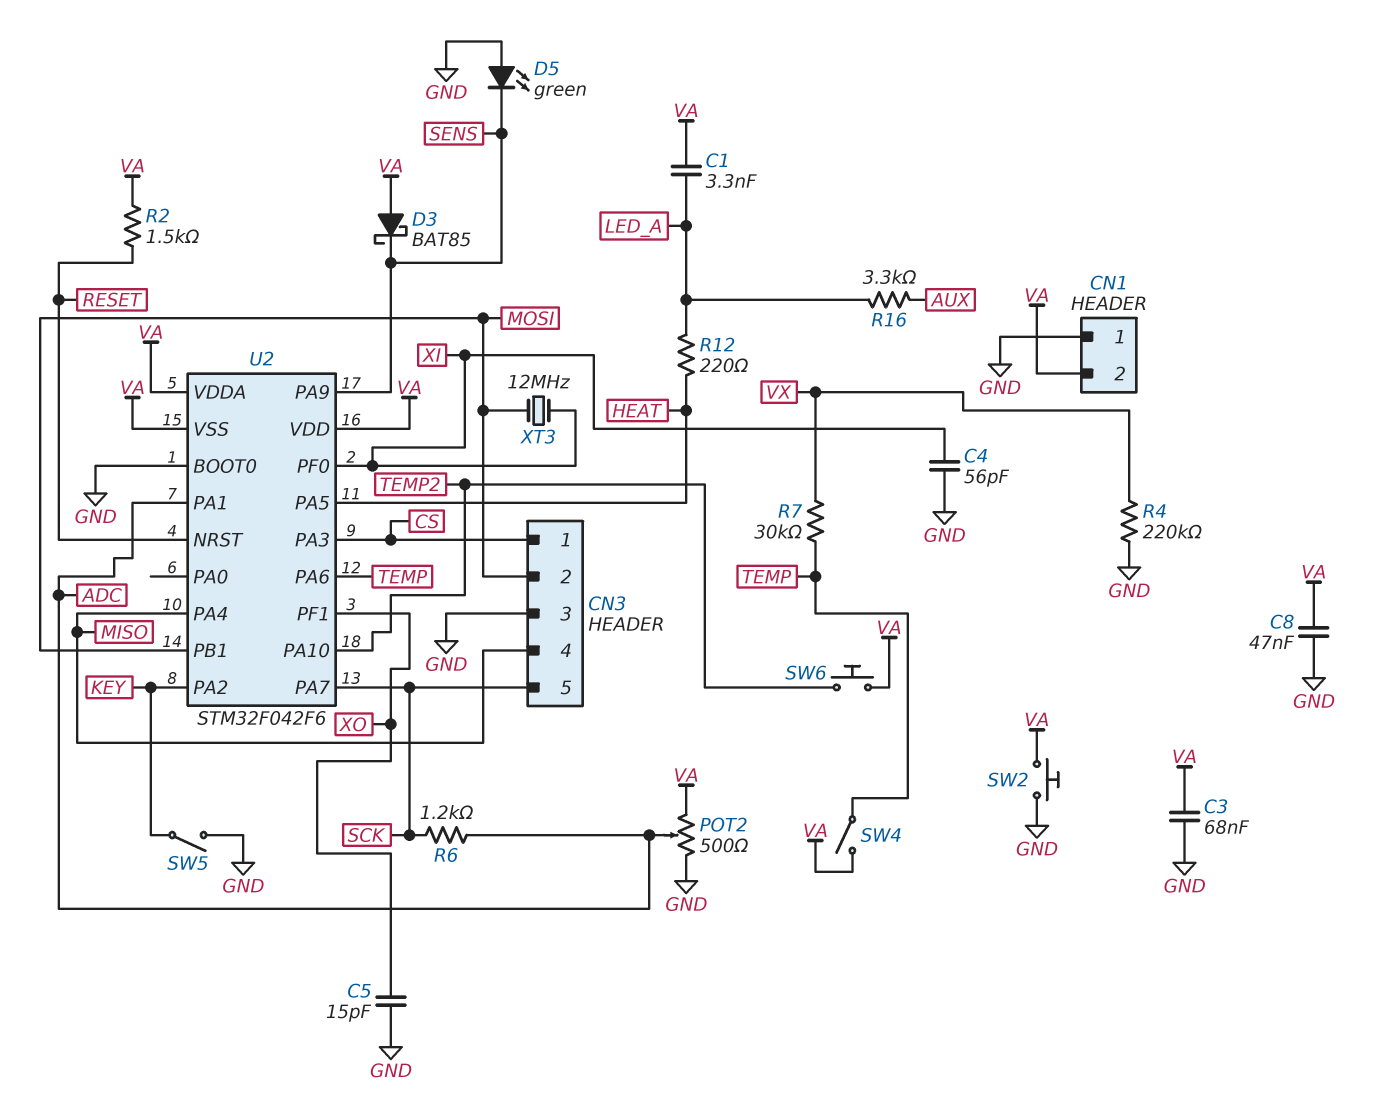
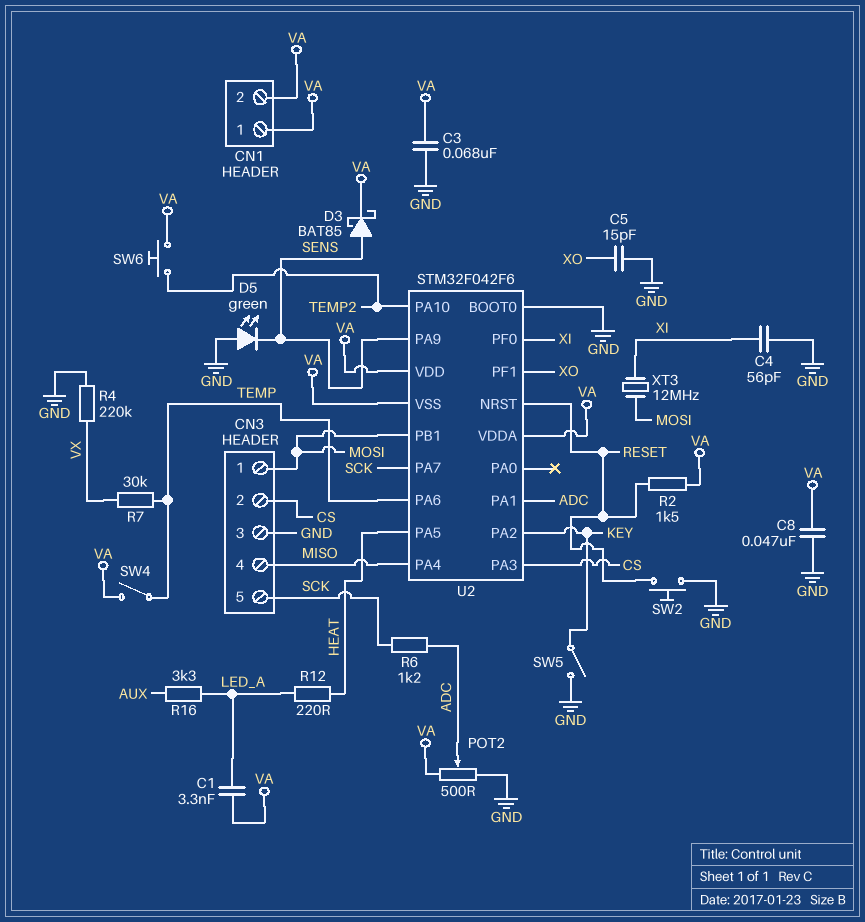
CN1 pin 1: GND -> VA
CN3 pin 1: CS -> MOSI
CN3 pin 2: MOSI -> CS
D3: schottky BAT85 (A VA, K SENS) -> schottky BAT85 (A SENS, K VA)
SW2: button (GND, VA) -> button (GND, RESET)

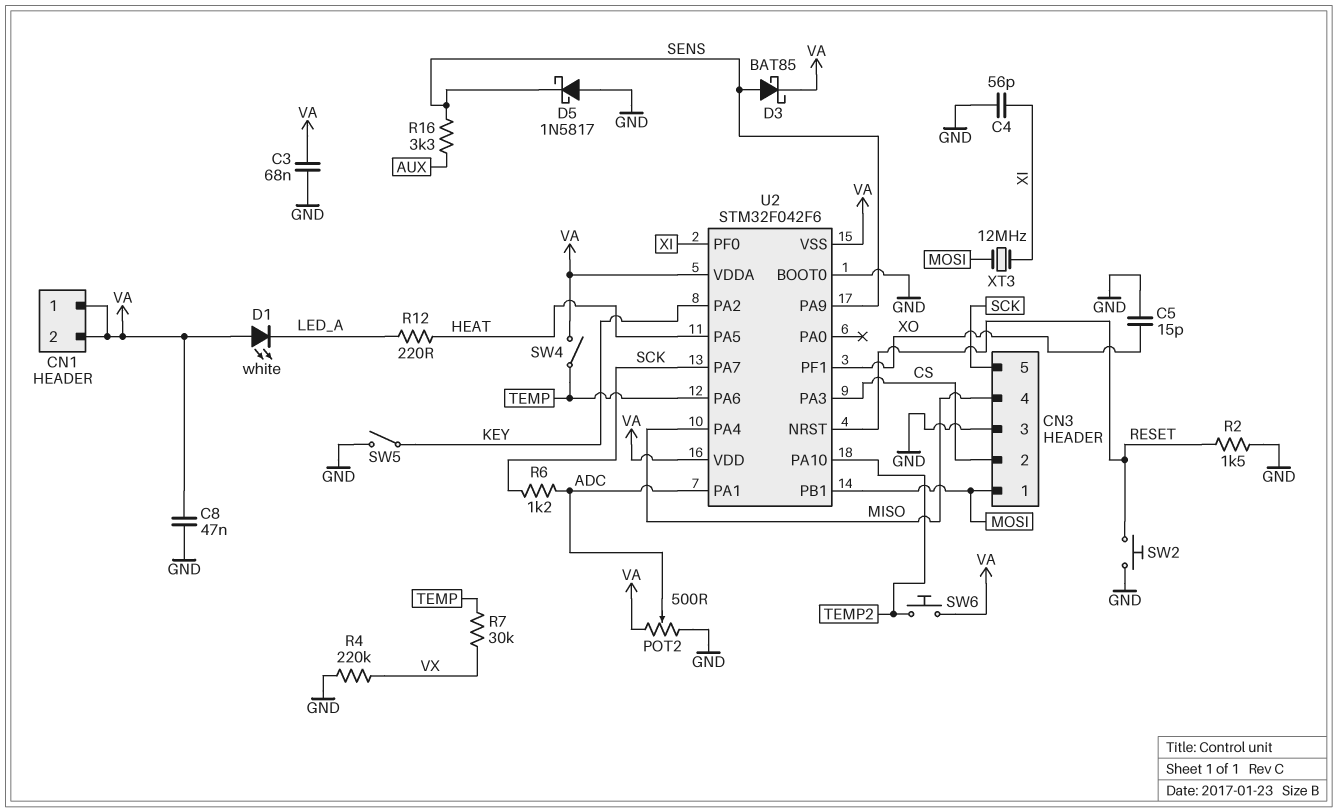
C1: 3.3nF (LED_A, VA) -> none
D1: none -> LED white (A VA, K LED_A)
D5: LED green (A GND, K SENS) -> schottky 1N5817 (A GND, K SENS)
R2: 1.5k (RESET, VA) -> 1.5k (GND, RESET)
R16: 3.3k (AUX, LED_A) -> 3.3k (AUX, SENS)

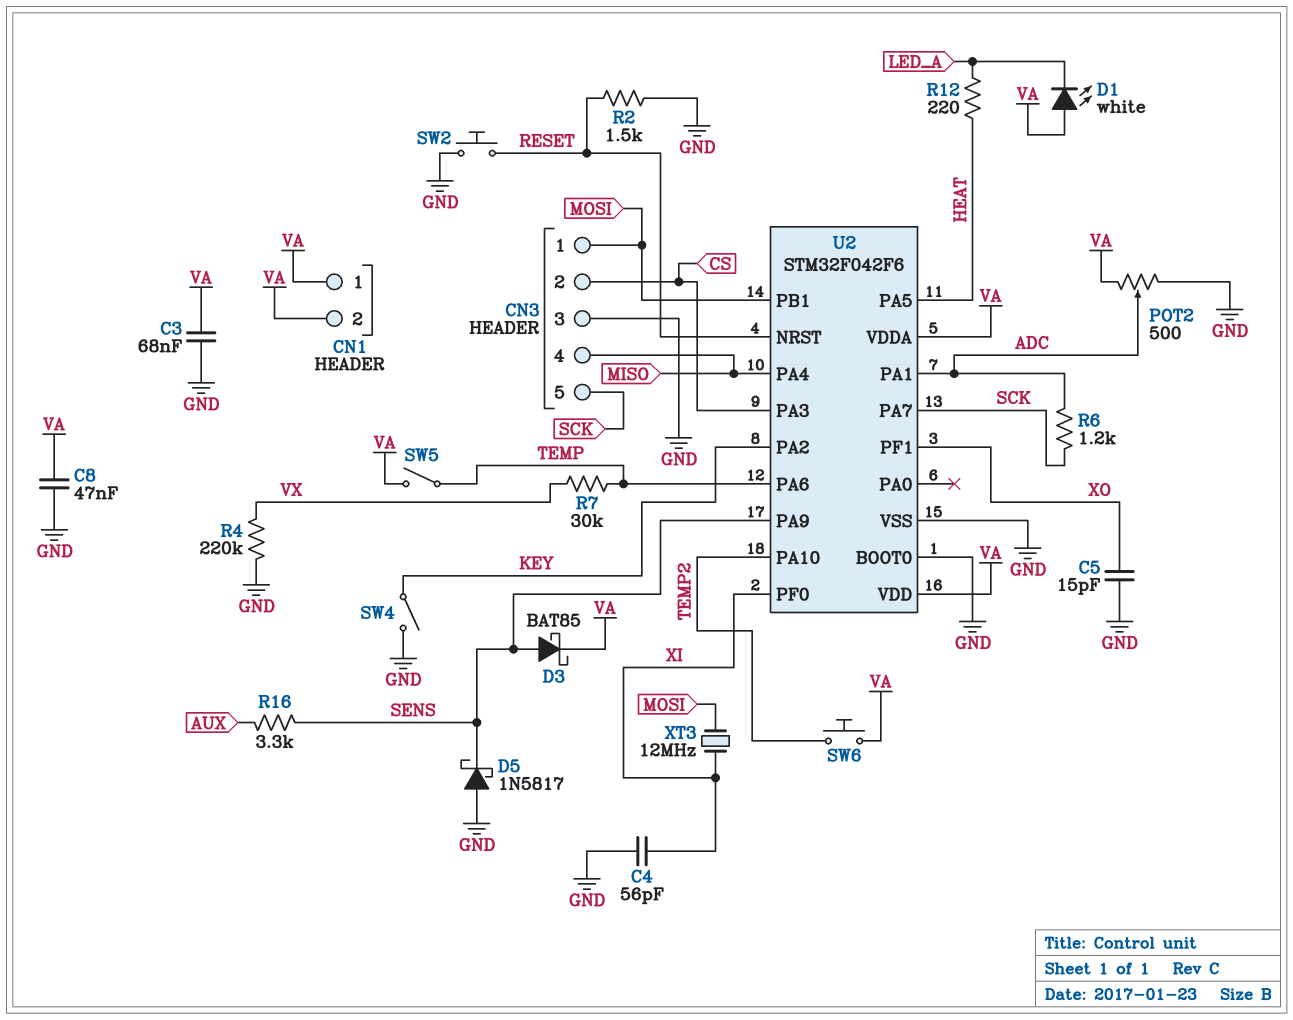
SW4: switch (TEMP, VA) -> switch (GND, KEY)
SW5: switch (GND, KEY) -> switch (TEMP, VA)
U2 pin VSS: VA -> GND

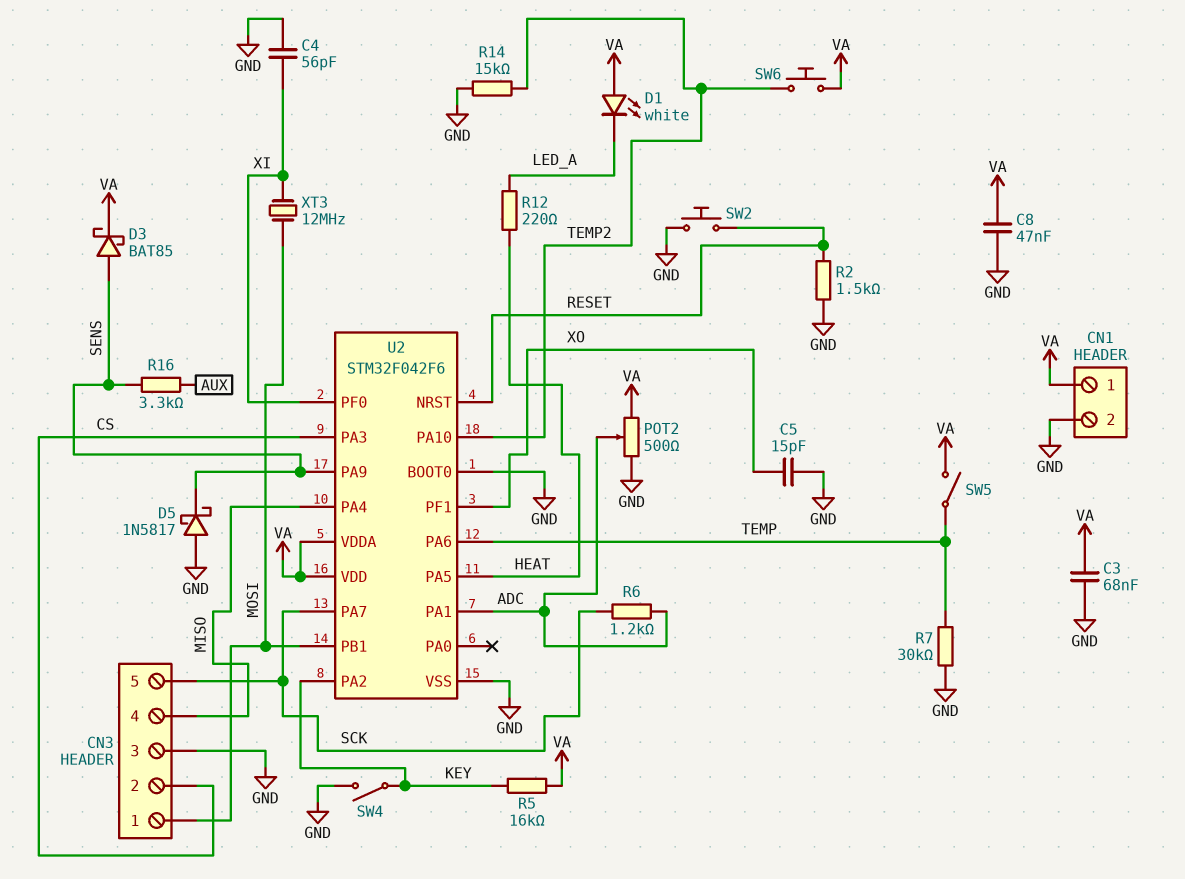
CN1 pin 2: VA -> GND
R4: 220k (GND, VX) -> none
R5: none -> 16k (KEY, VA)
R7: 30k (TEMP, VX) -> 30k (GND, TEMP)
R14: none -> 15k (GND, TEMP2)

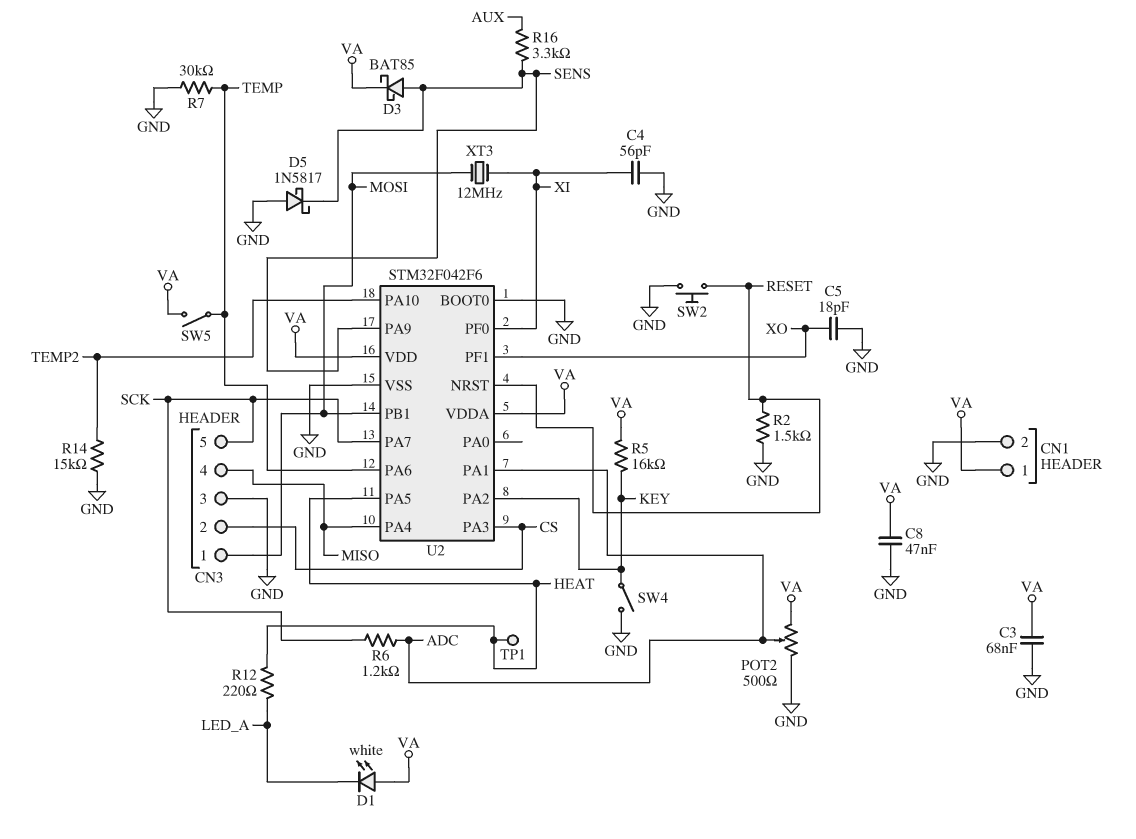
C5: 15pF (GND, XO) -> 18pF (GND, XO)
SW6: button (TEMP2, VA) -> none
TP1: none -> test point (HEAT)

